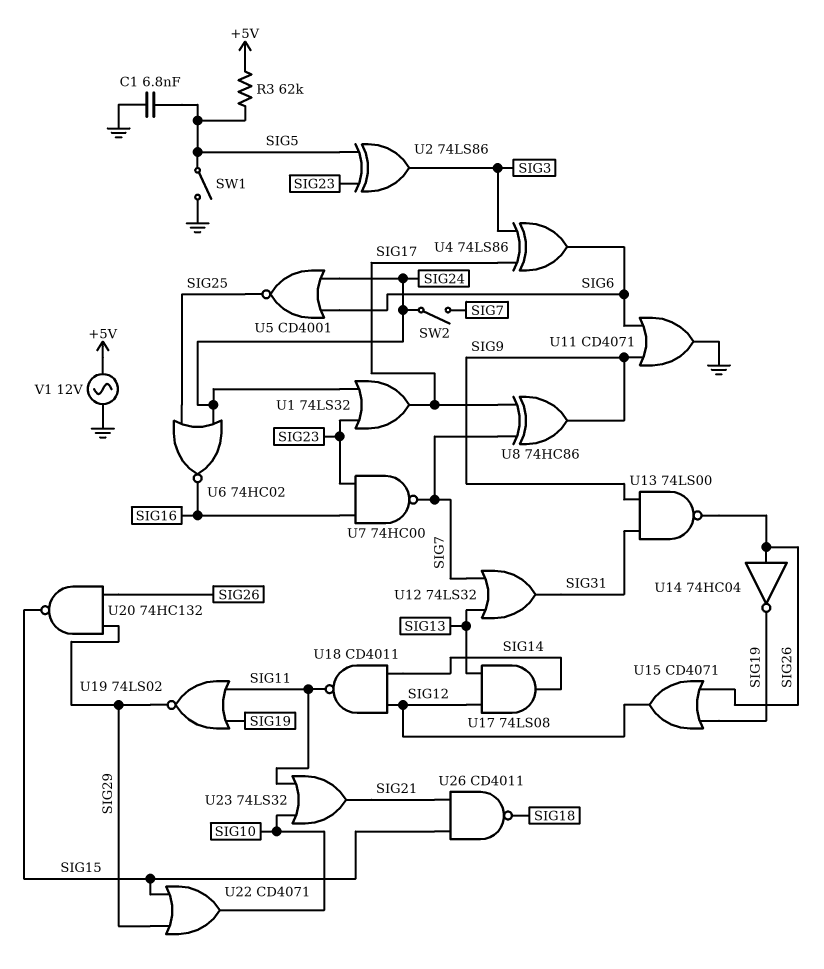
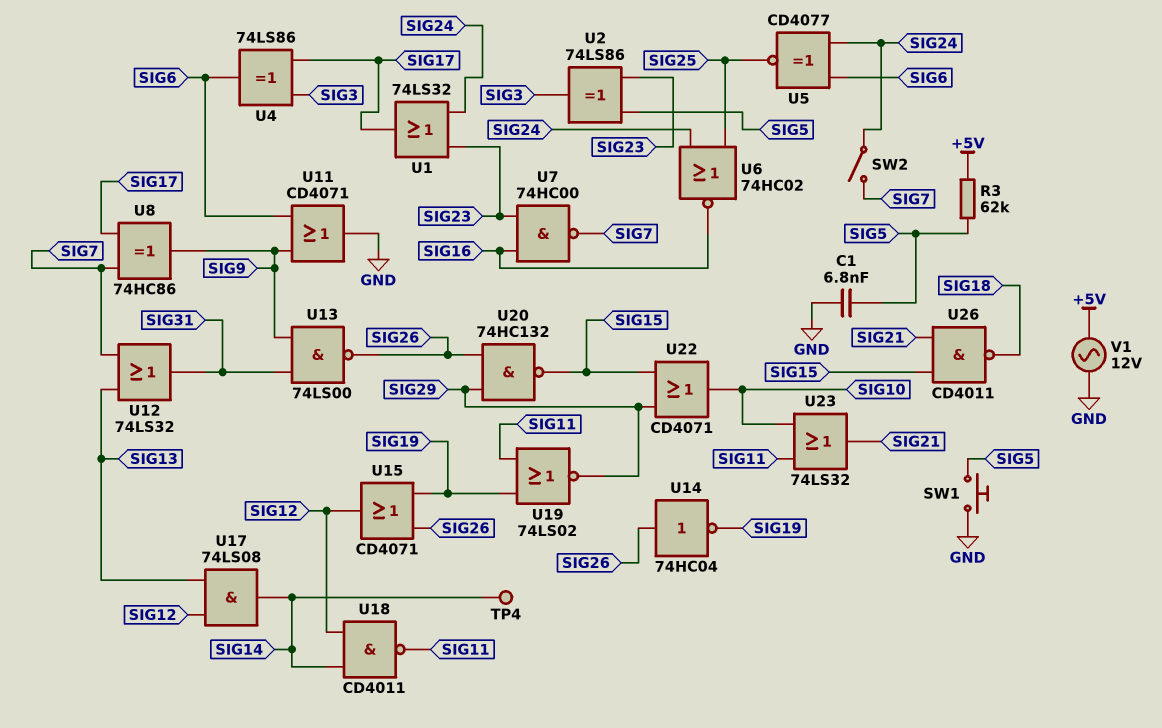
SW1: switch (GND, SIG5) -> button (GND, SIG5)
TP4: none -> test point (SIG14)
U5: NOR CD4001 (in SIG6, in SIG24, out SIG25) -> XNOR CD4077 (in SIG6, in SIG24, out SIG25)

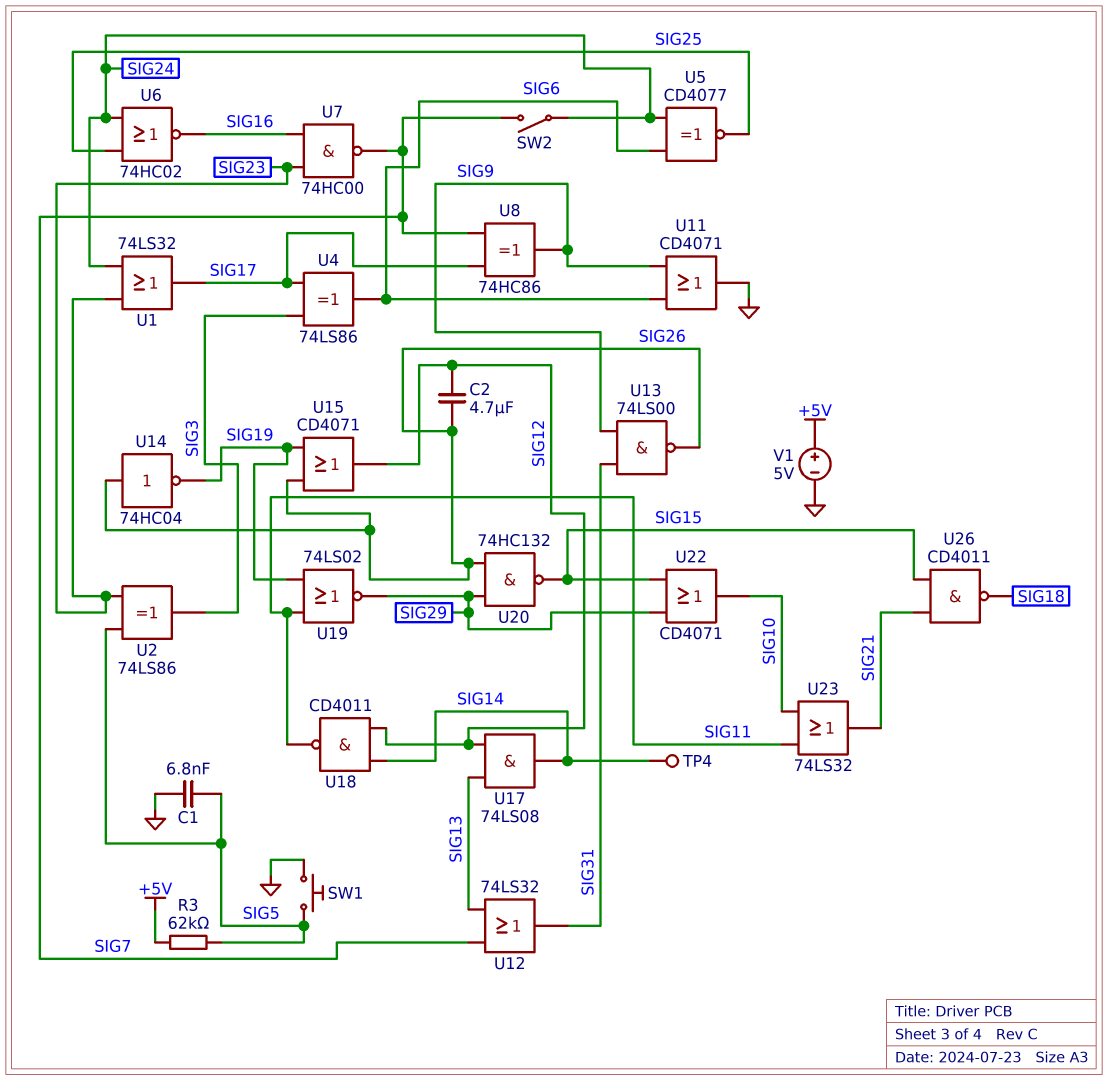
C2: none -> 4.7uF (SIG12, SIG26)
V1: AC 12V (+5V, GND) -> 5V (plus +5V, minus GND)

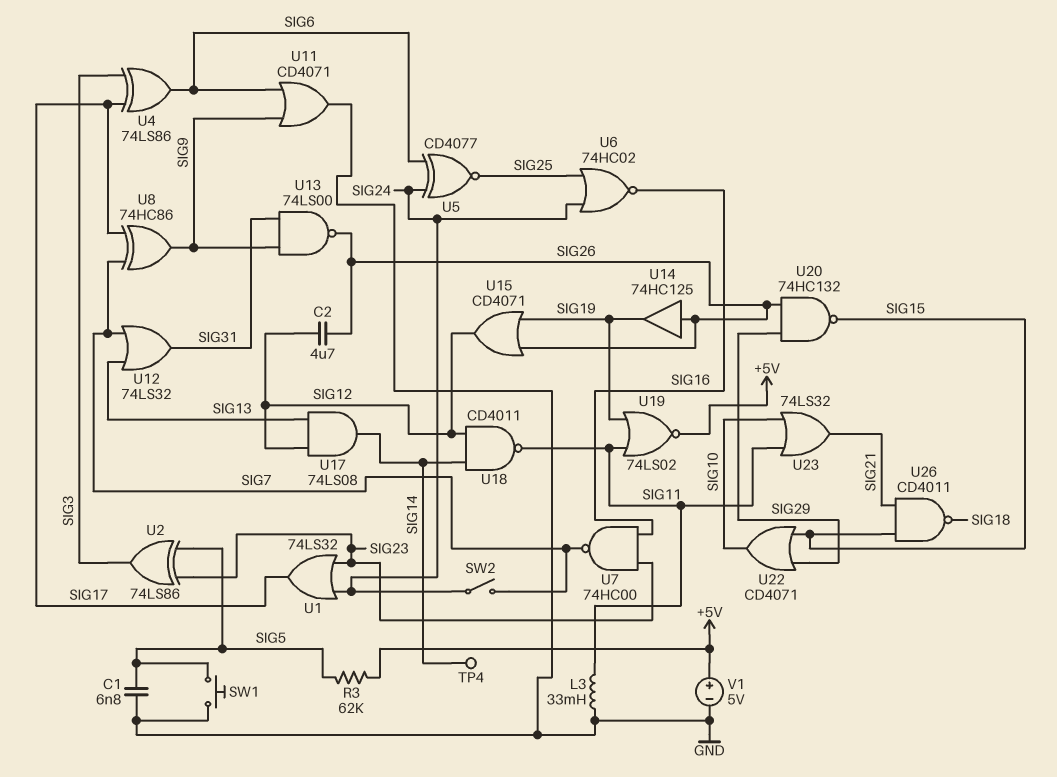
L3: none -> 33mH (GND, SIG11)
U14: NOT 74HC04 (in SIG26, out SIG19) -> buffer 74HC125 (in SIG26, out SIG19)
U19: NOR 74LS02 (in SIG11, in SIG19, out SIG29) -> NOR 74LS02 (in SIG11, in SIG19, out +5V)

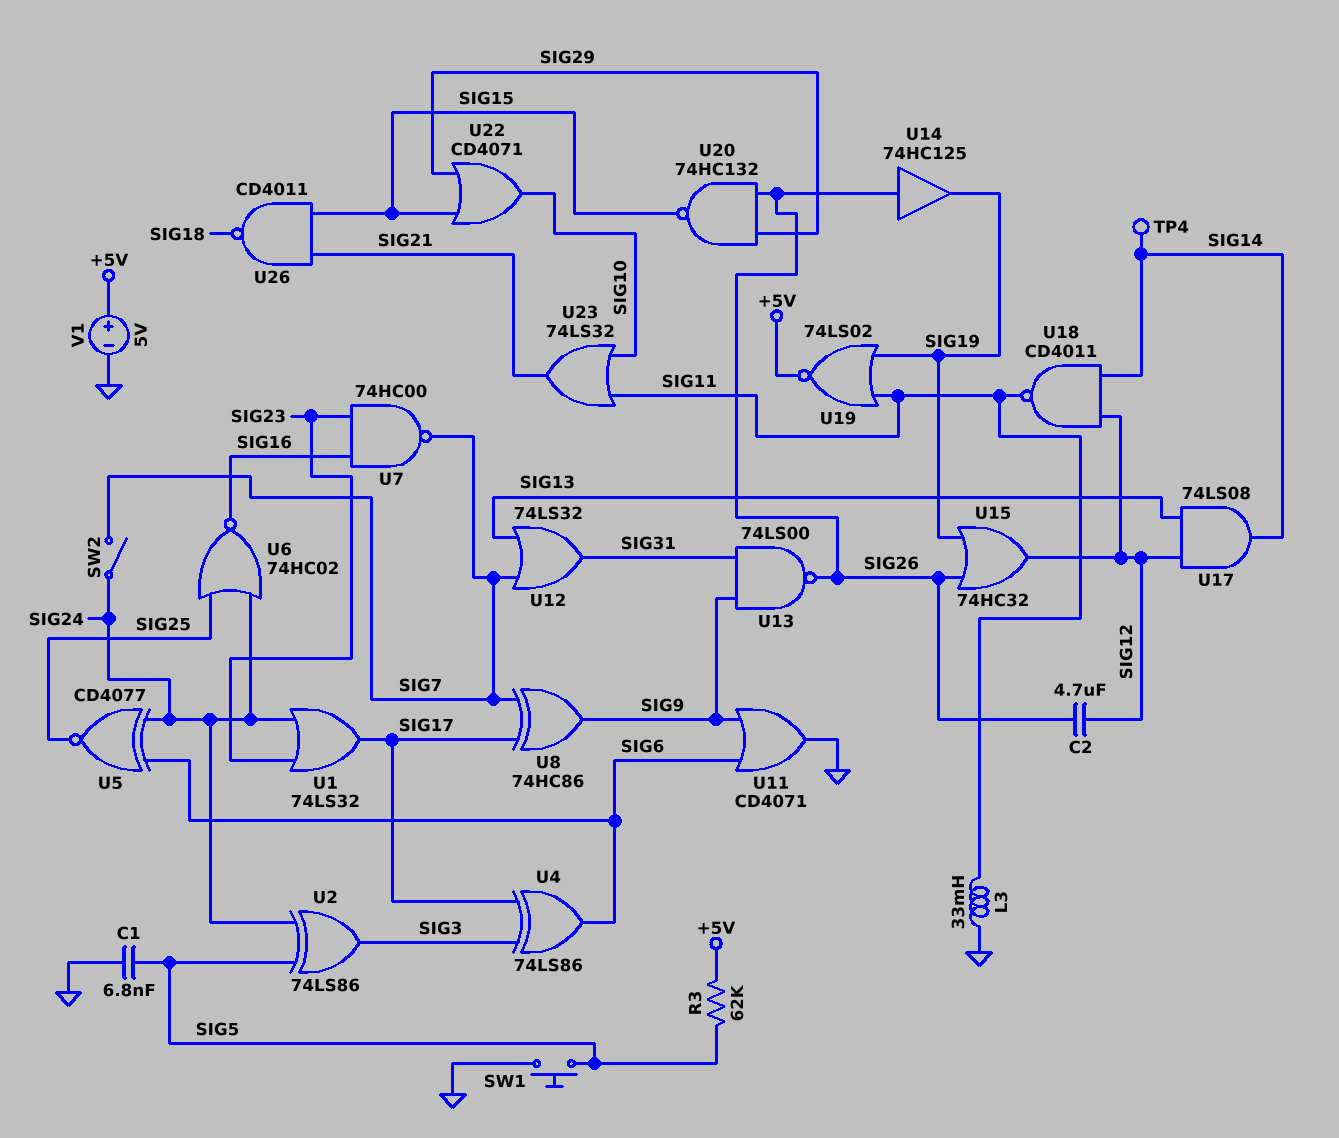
U2: XOR 74LS86 (in SIG5, in SIG23, out SIG3) -> XOR 74LS86 (in SIG5, in SIG24, out SIG3)
U15: OR CD4071 (in SIG19, in SIG26, out SIG12) -> OR 74HC32 (in SIG19, in SIG26, out SIG12)

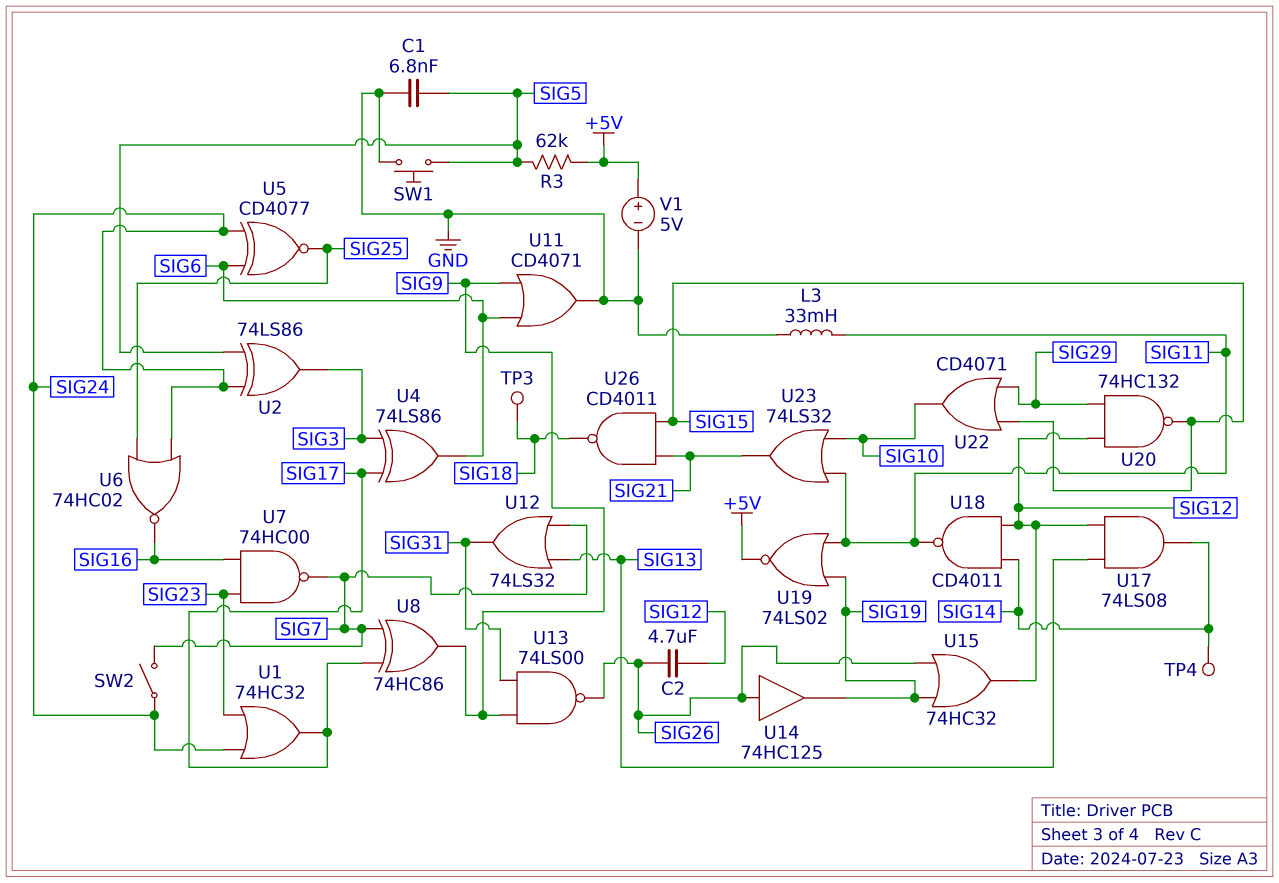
TP3: none -> test point (SIG18)
U1: OR 74LS32 (in SIG23, in SIG24, out SIG17) -> OR 74HC32 (in SIG23, in SIG24, out SIG17)
U20: NAND 74HC132 (in SIG26, in SIG29, out SIG15) -> NAND 74HC132 (in SIG12, in SIG29, out SIG15)

